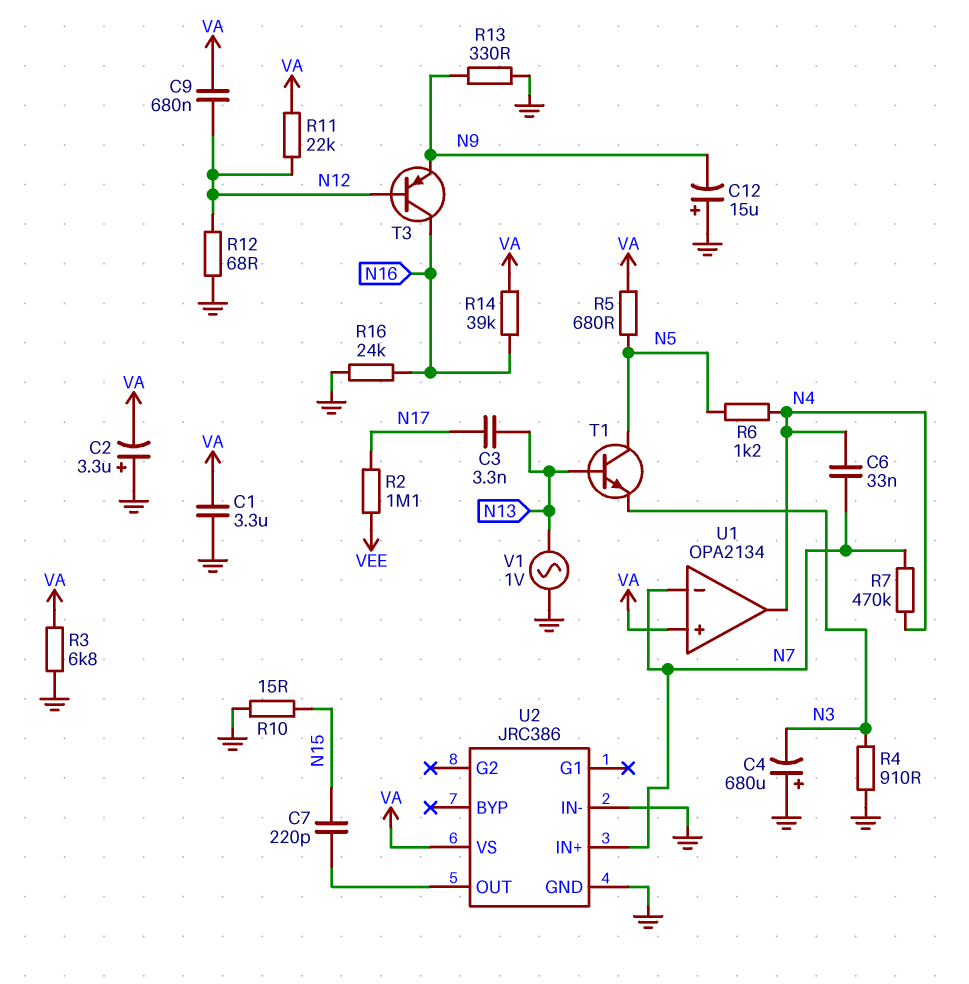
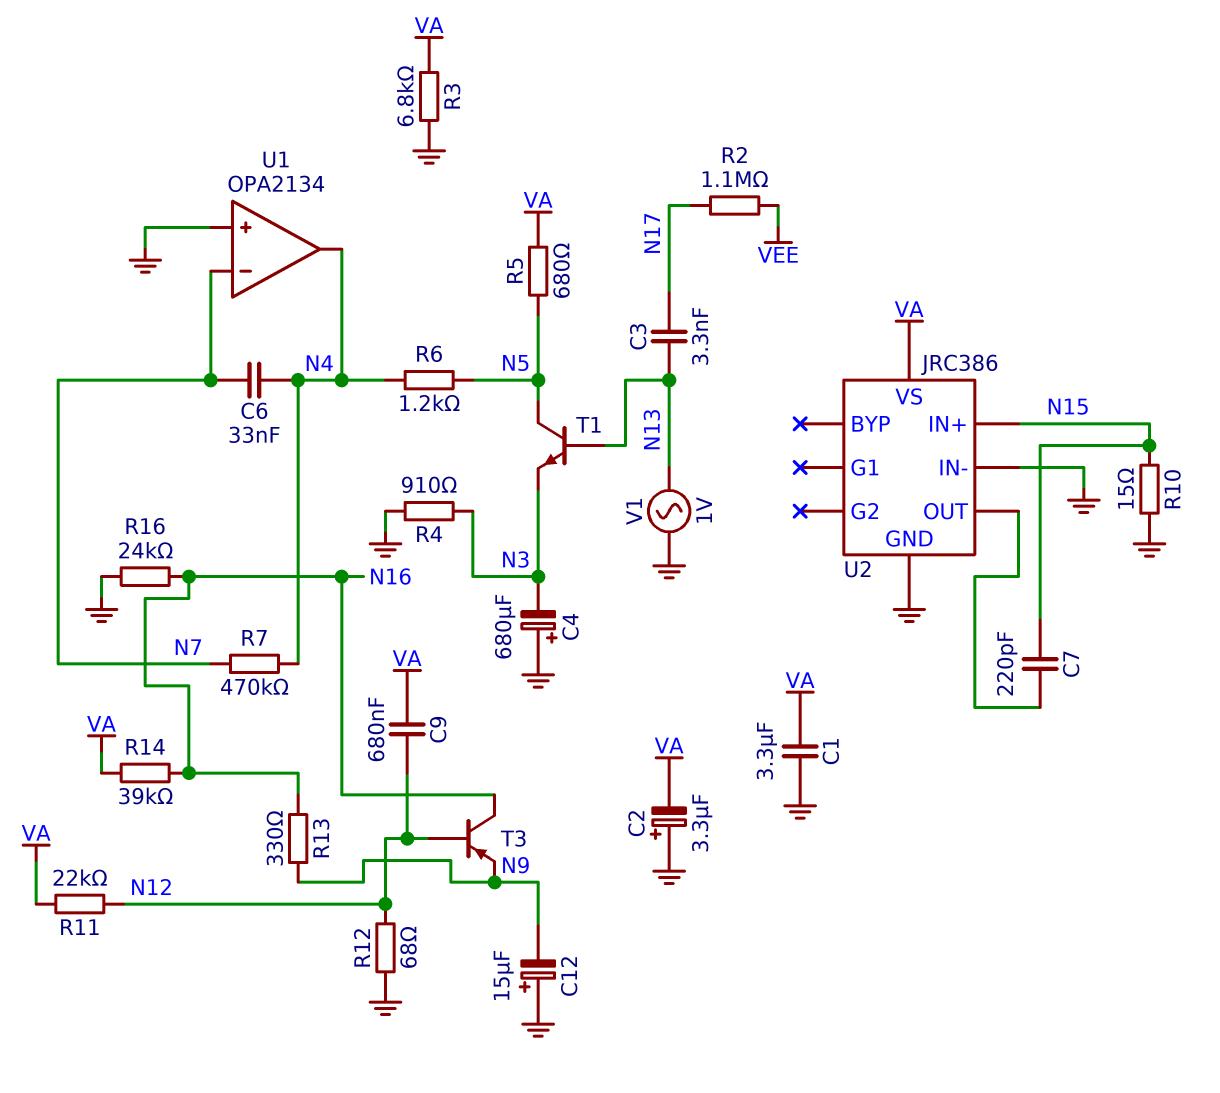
R13: 330 (GND, N9) -> 330 (N9, N16)
U1 pin in+: VA -> GND
U2 pin IN+: N7 -> N15

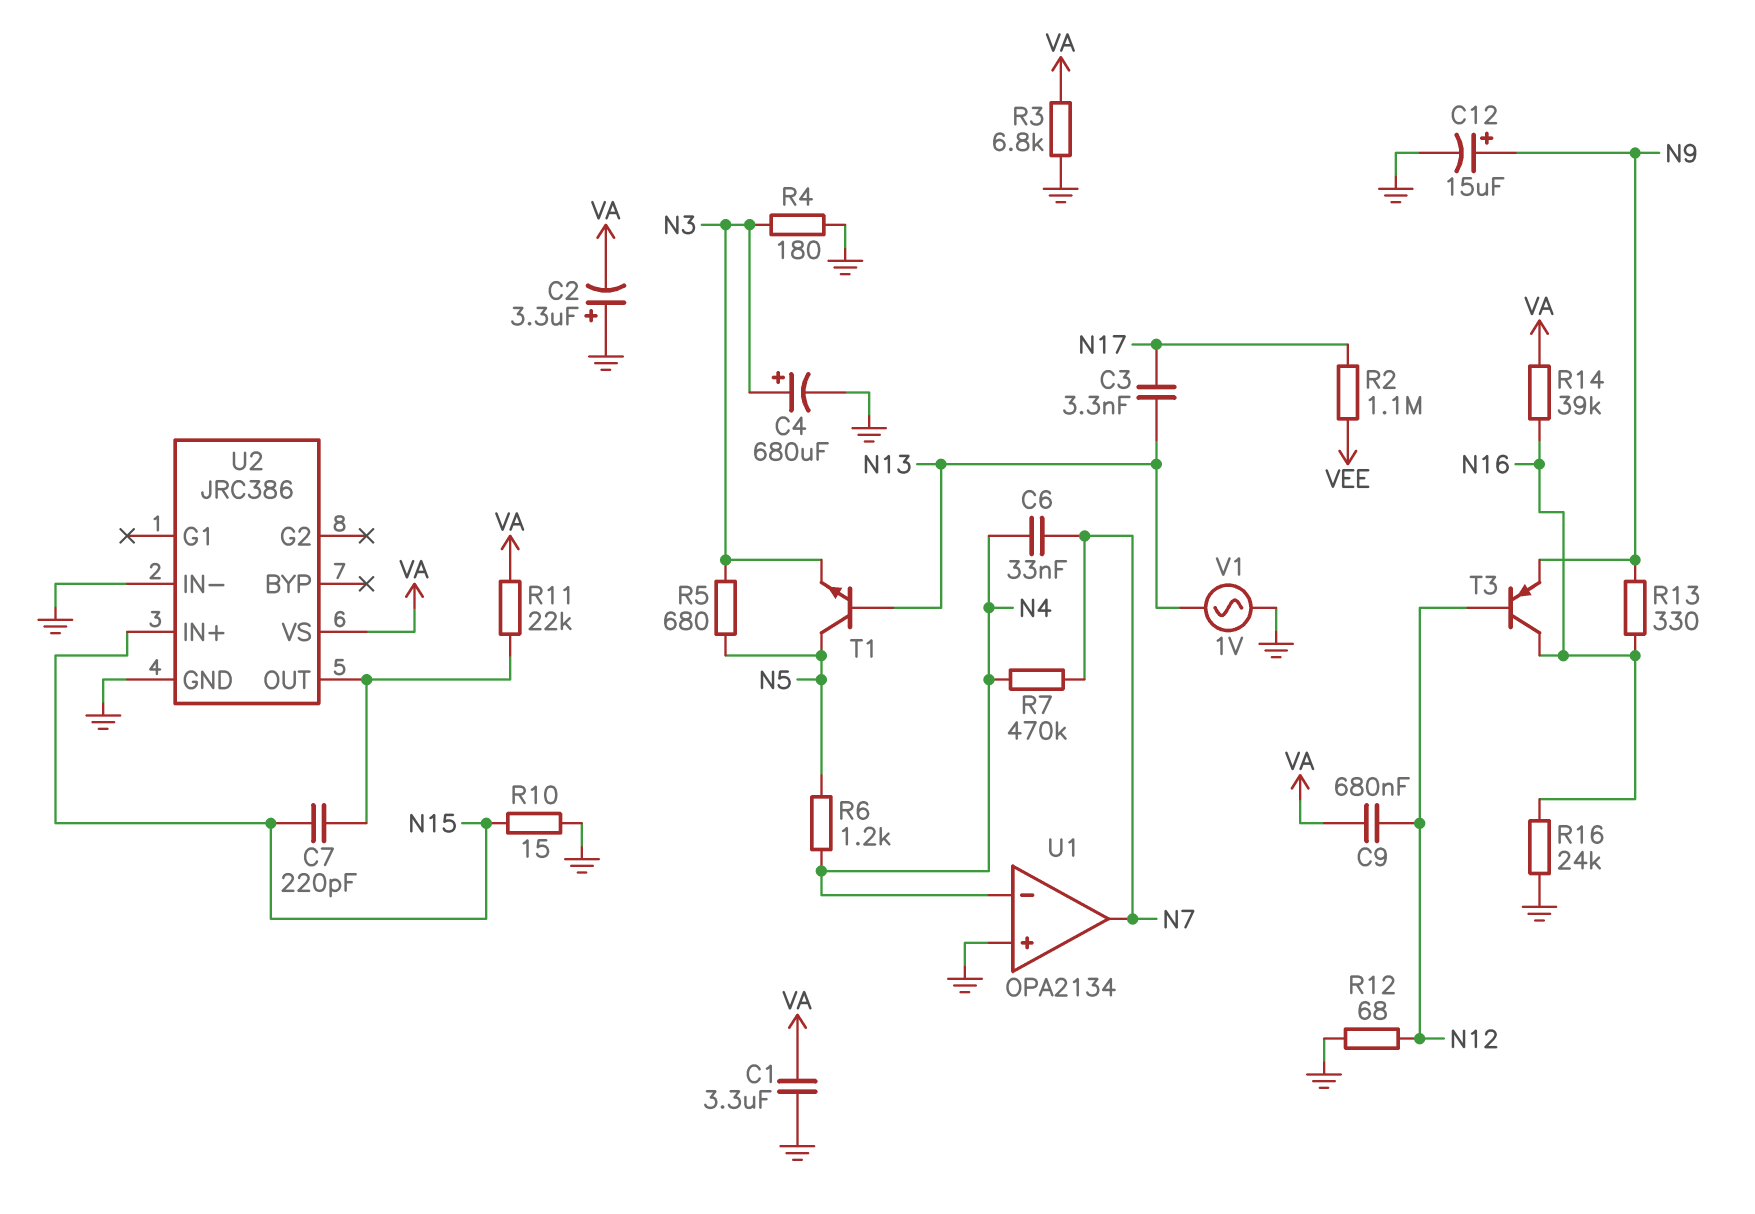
C4: 680uF (plus GND, minus N3) -> 680uF (plus N3, minus GND)
C12: 15uF (plus GND, minus N9) -> 15uF (plus N9, minus GND)
R4: 910 (GND, N3) -> 180 (GND, N3)
R5: 680 (N5, VA) -> 680 (N3, N5)
R11: 22k (N12, VA) -> 22k (U2/OUT, VA)
U1 pin in-: N7 -> N4
U1 pin out: N4 -> N7

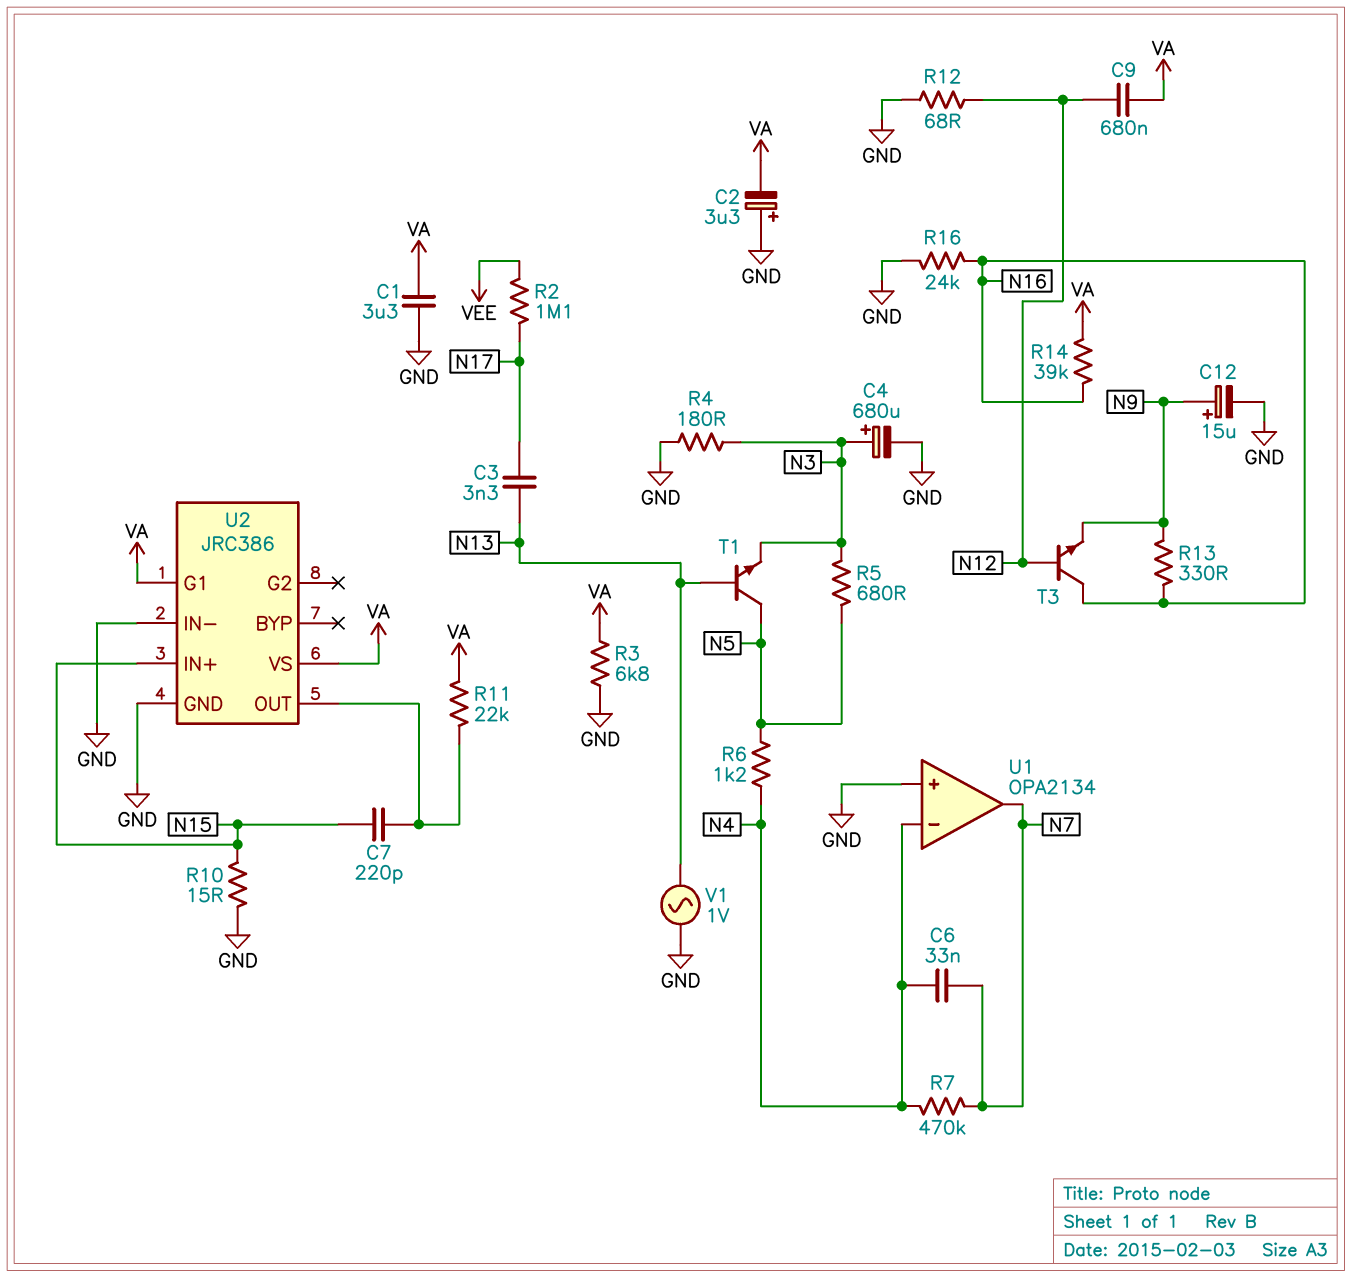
T3: PNP (B N12, C N16, E N9) -> NPN (B N12, C N16, E N9)
U2 pin G1: none -> VA

